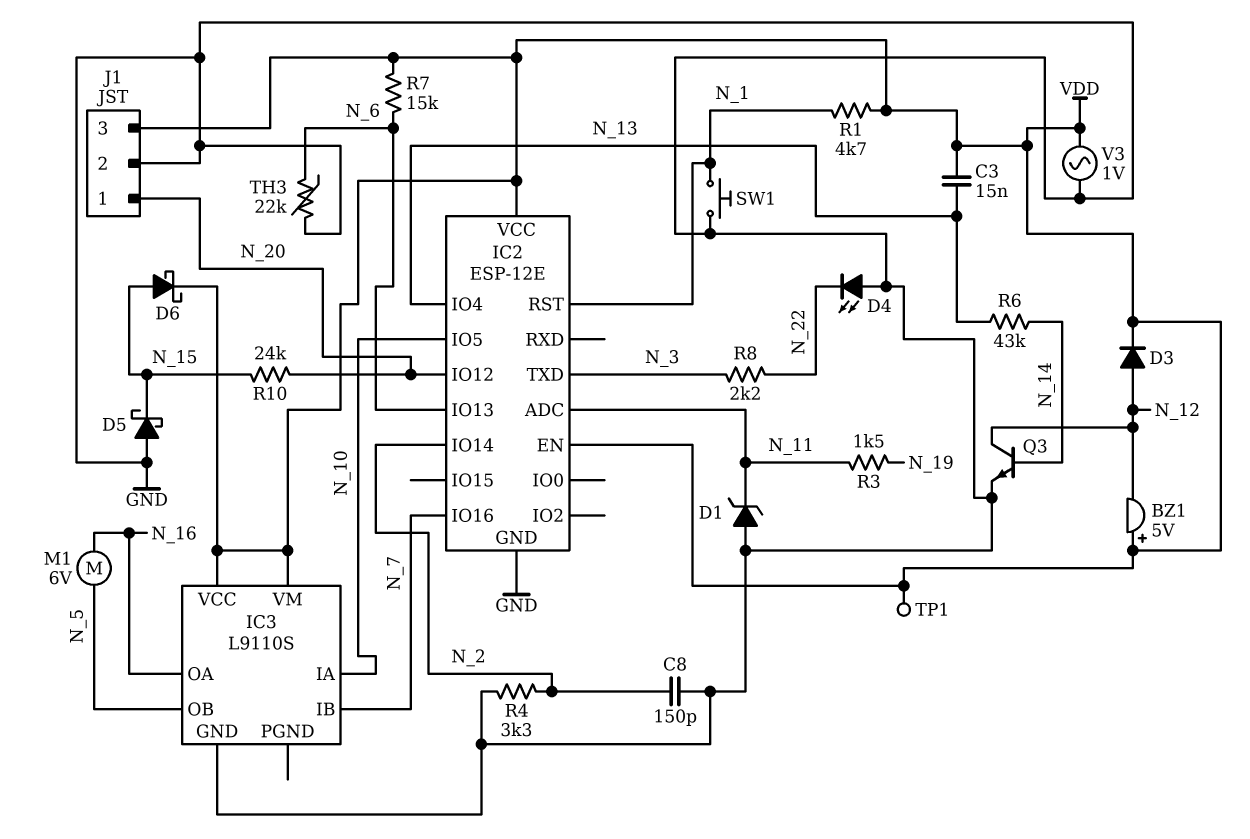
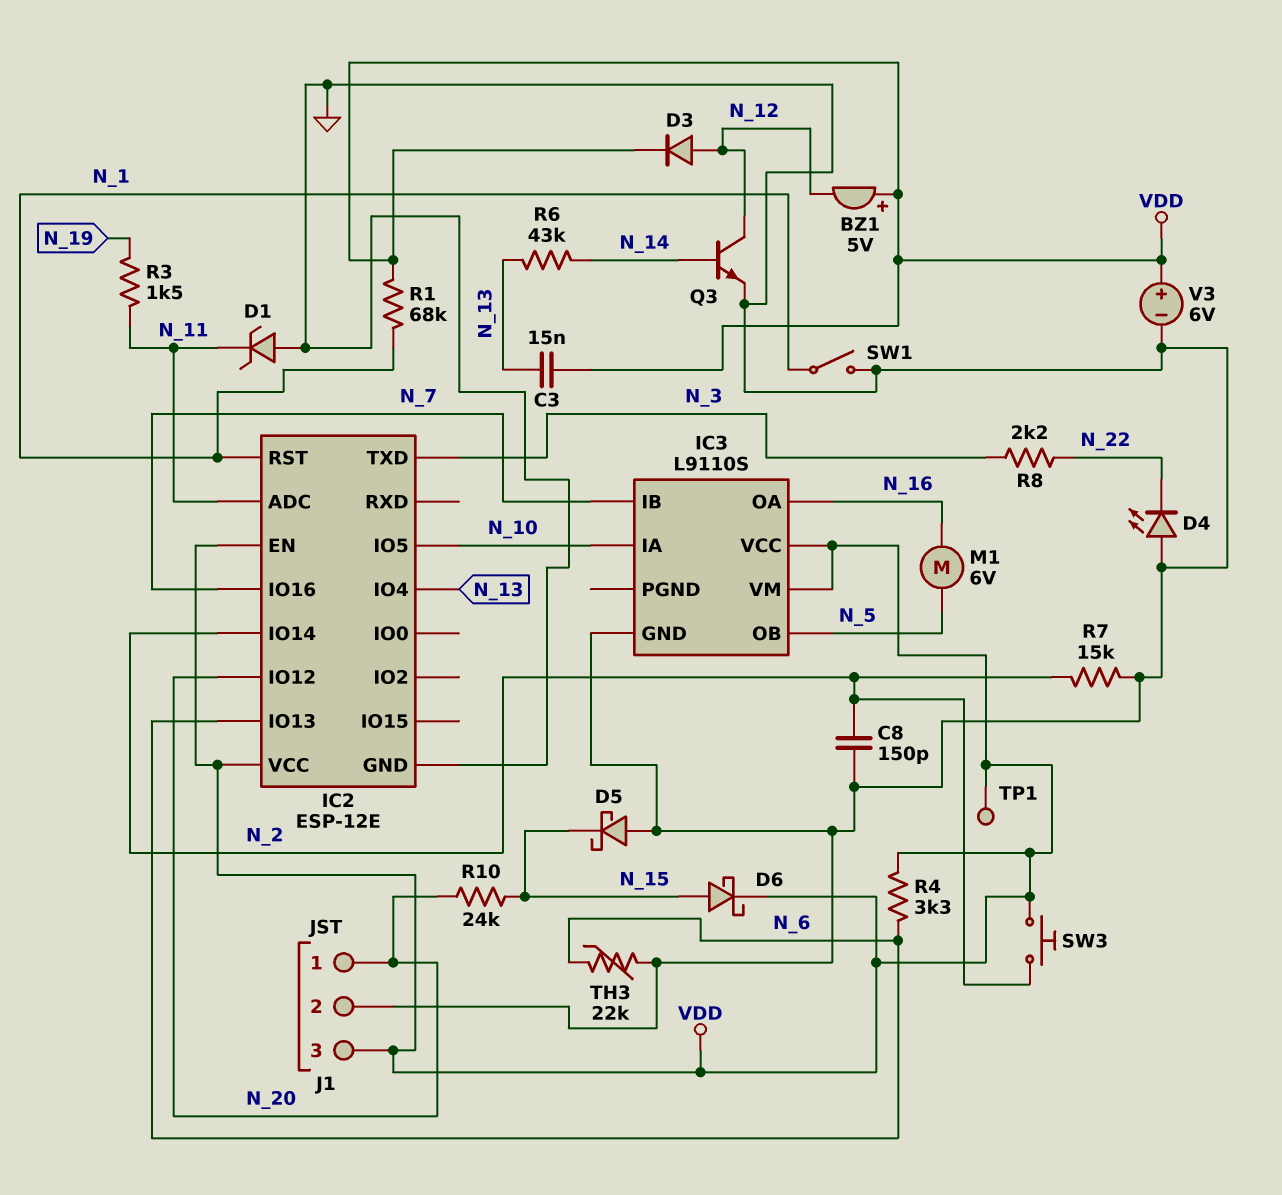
R1: 4.7k (N_1, VDD) -> 68k (N_1, VDD)
R4: 3.3k (GND, N_2) -> 3.3k (N_6, VDD)
R7: 15k (N_6, VDD) -> 15k (GND, N_2)
SW1: button (GND, N_1) -> switch (GND, N_1)
SW3: none -> button (N_2, VDD)
V3: AC 1V (GND, VDD) -> 6V (plus VDD, minus GND)

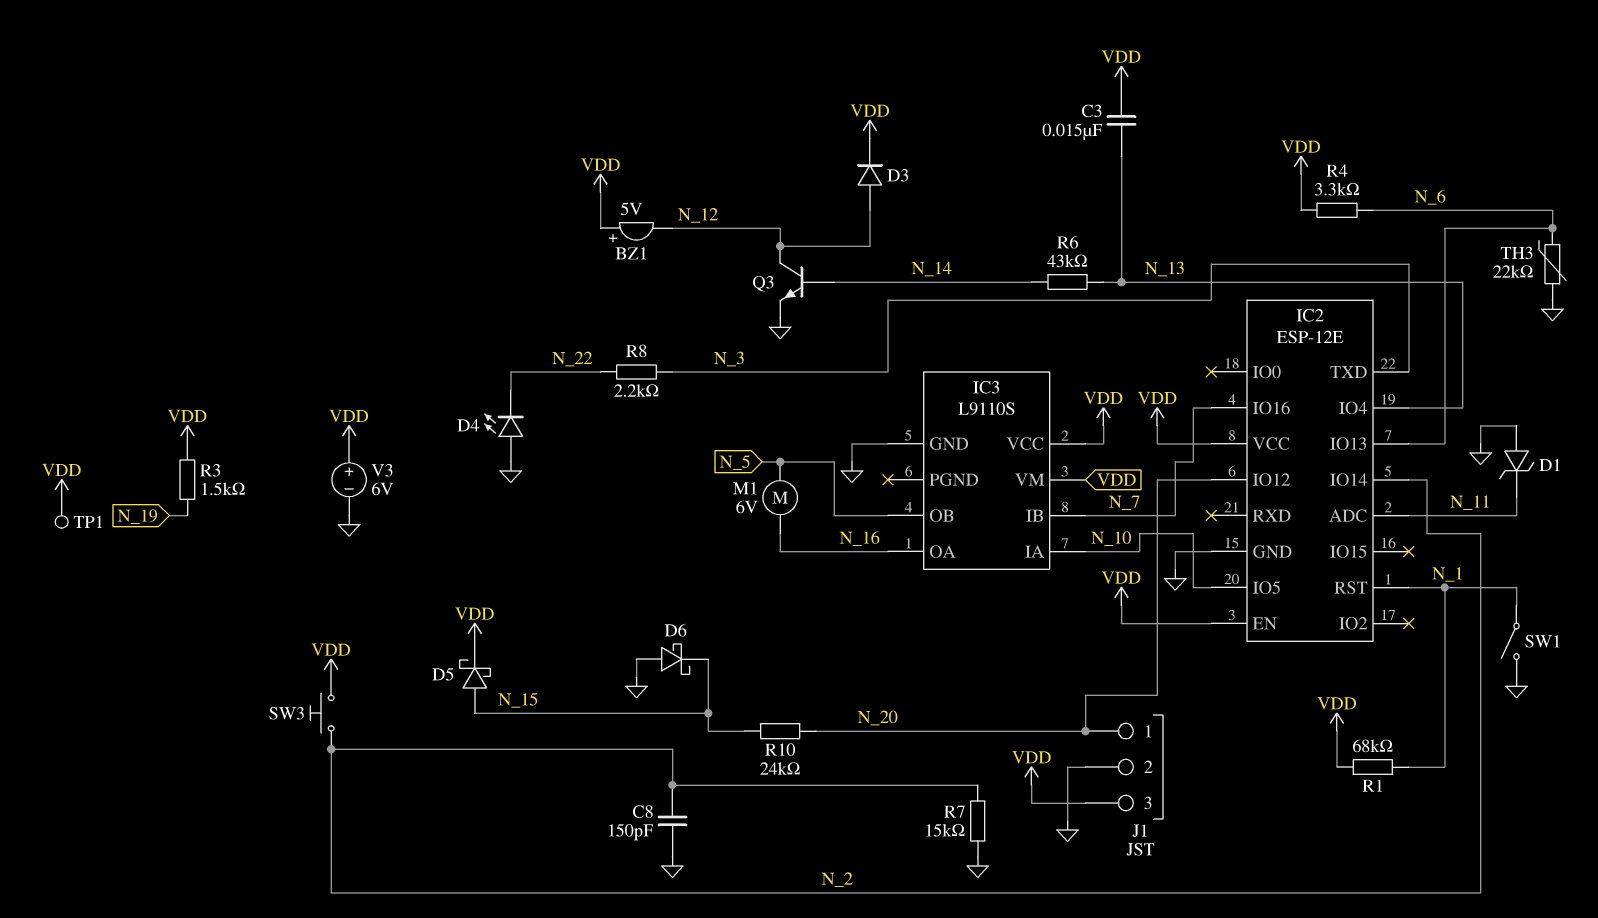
D5: schottky (A GND, K N_15) -> schottky (A N_15, K VDD)
D6: schottky (A N_15, K VDD) -> schottky (A GND, K N_15)
R3: 1.5k (N_11, N_19) -> 1.5k (N_19, VDD)

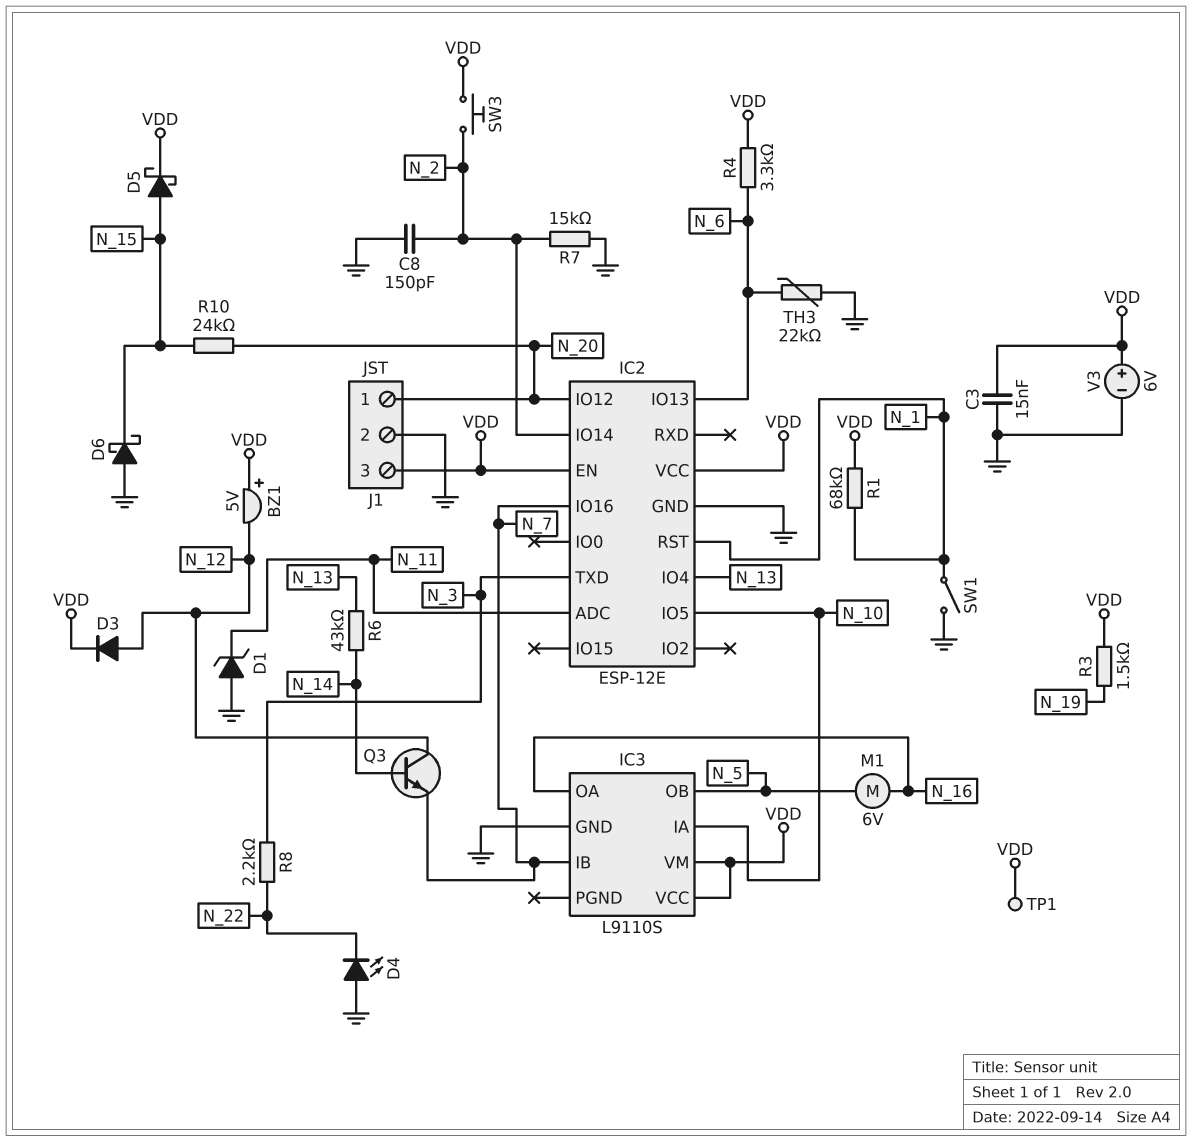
C3: 15nF (N_13, VDD) -> 15nF (GND, VDD)
Q3: NPN (B N_14, C N_12, E GND) -> NPN (B N_14, C N_12, E N_7)

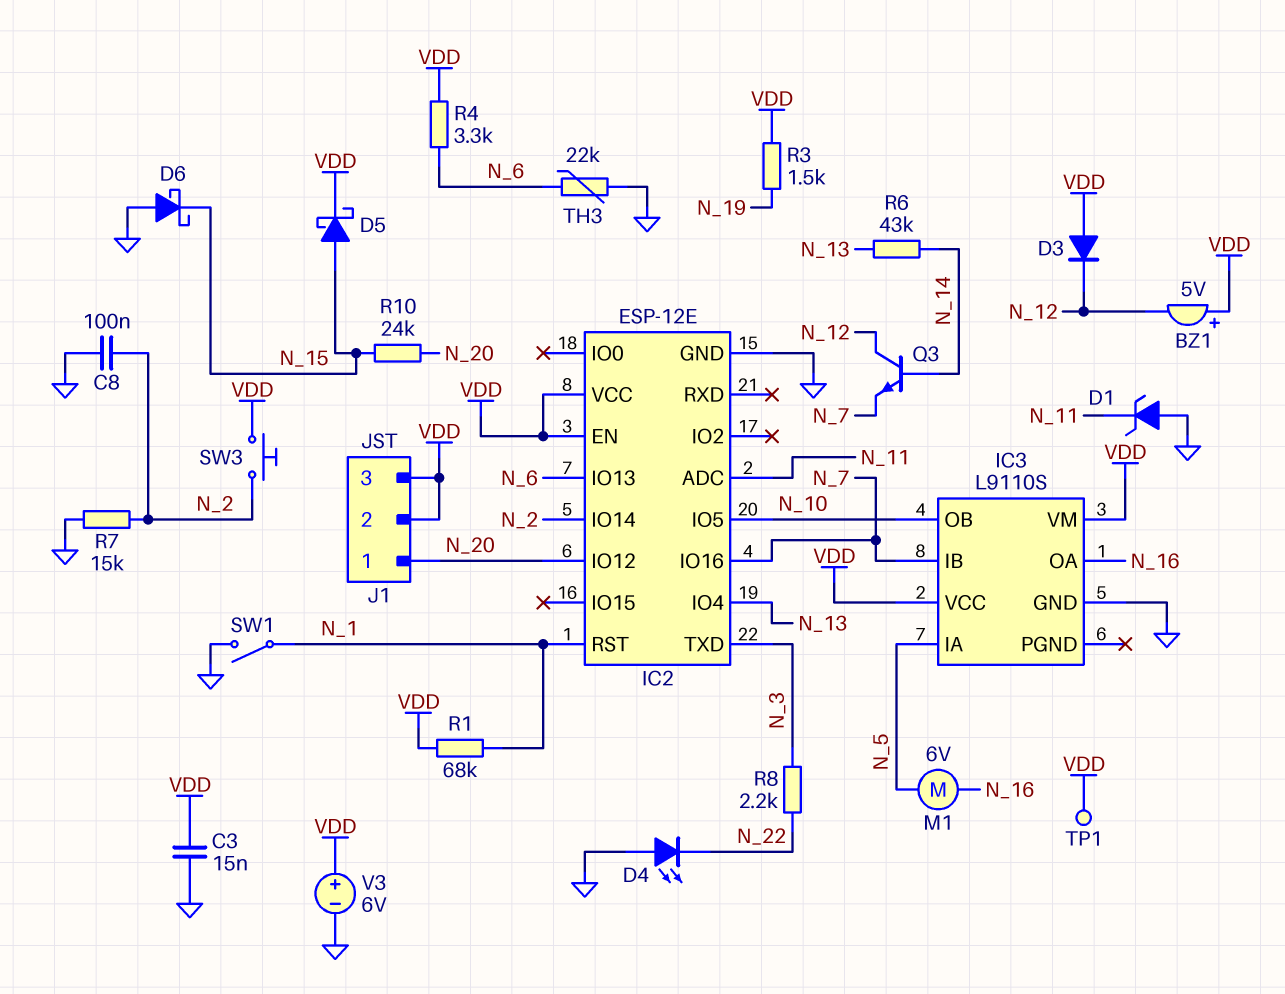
C8: 150pF (GND, N_2) -> 100nF (GND, N_2)
D3: diode (A N_12, K VDD) -> diode (A VDD, K N_12)
IC3 pin IA: N_10 -> N_5
IC3 pin OB: N_5 -> N_10
J1 pin 2: GND -> VDD

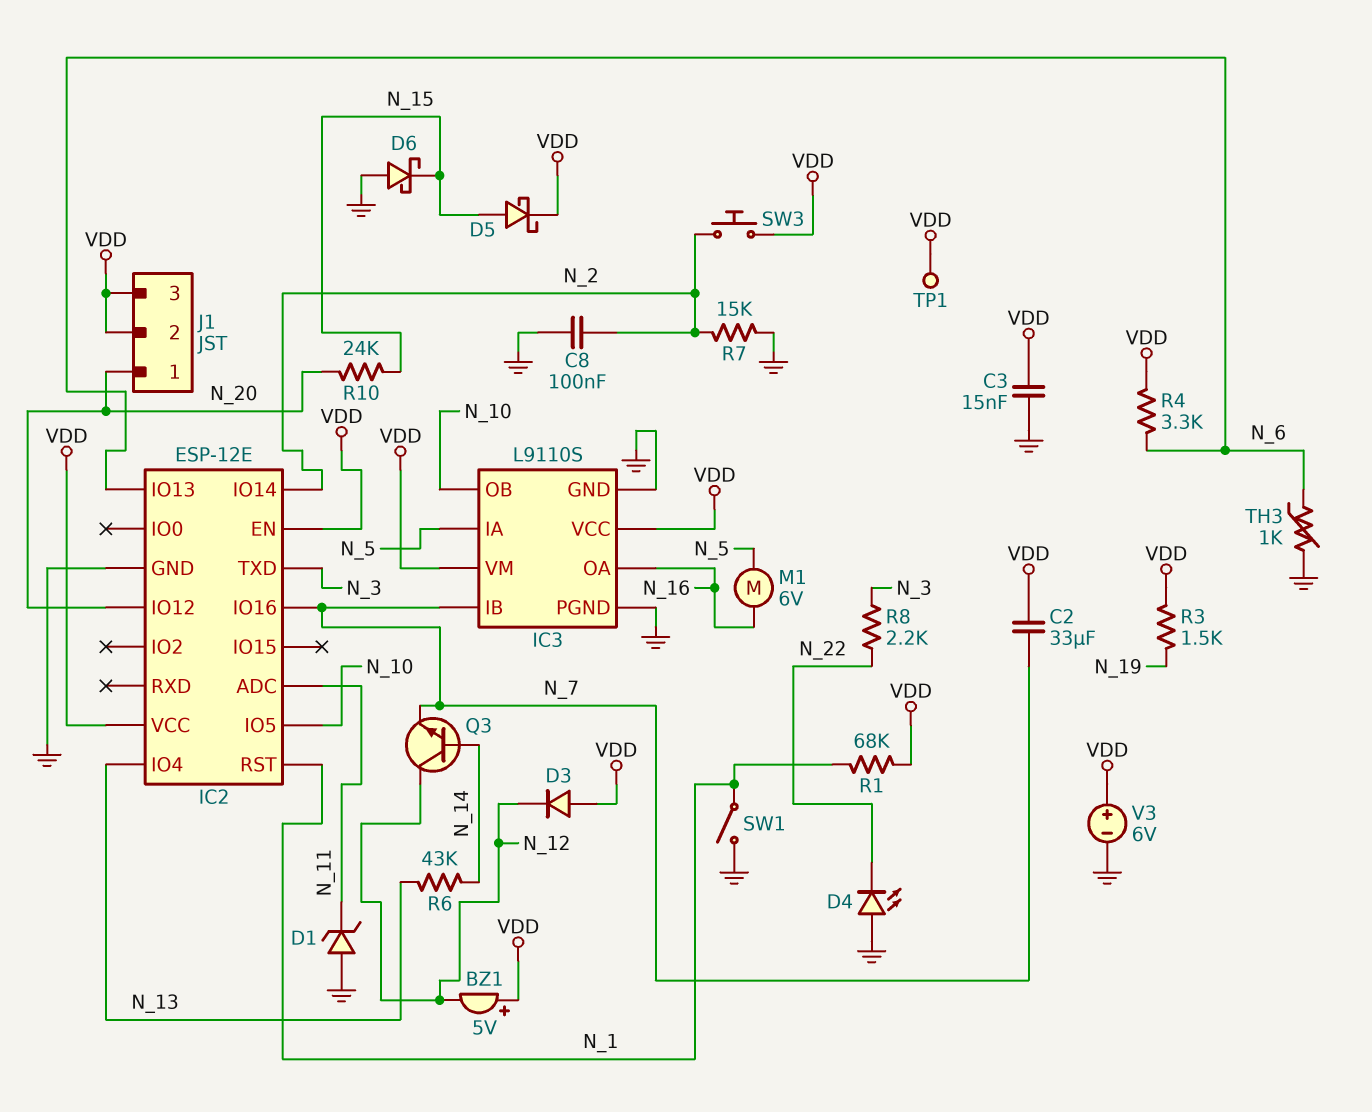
C2: none -> 33uF (N_7, VDD)
IC3 pin PGND: none -> GND
TH3: 22k (GND, N_6) -> 1k (GND, N_6)

